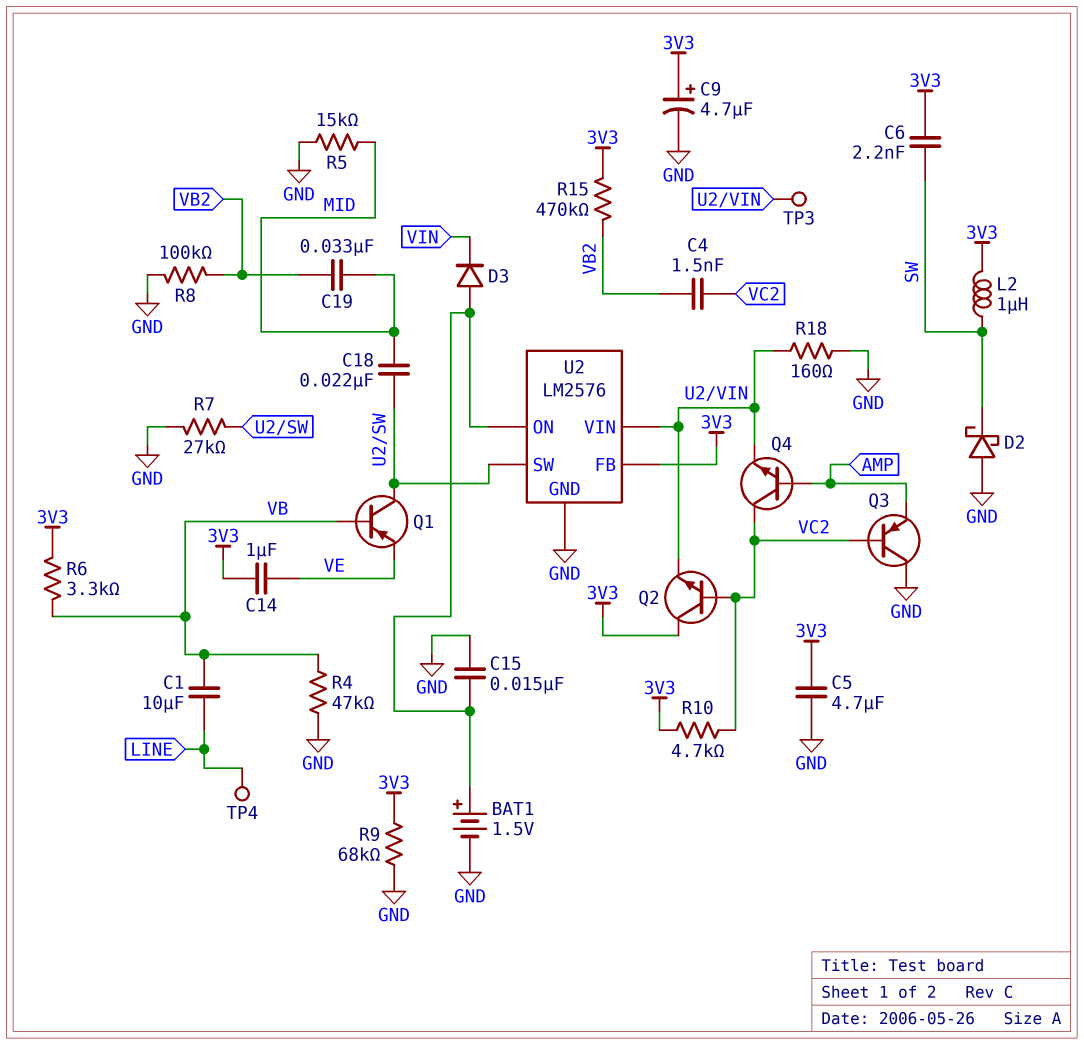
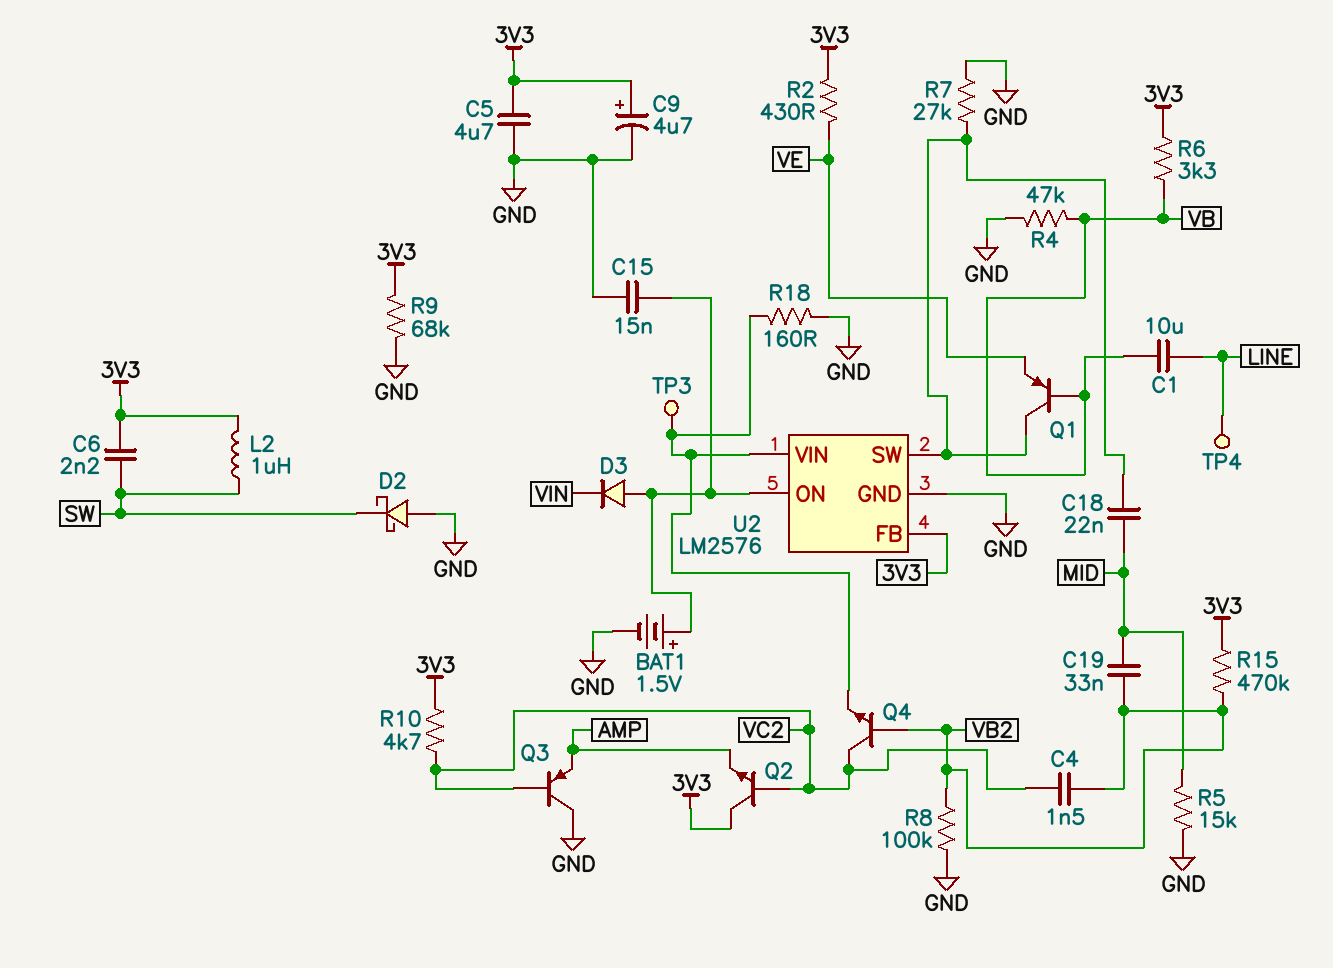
C14: 1uF (3V3, VE) -> none
Q2: NPN (B VC2, C 3V3, E U2/VIN) -> NPN (B VC2, C 3V3, E AMP)
Q4: NPN (B AMP, C VC2, E U2/VIN) -> NPN (B VB2, C VC2, E U2/VIN)
R2: none -> 430 (3V3, VE)

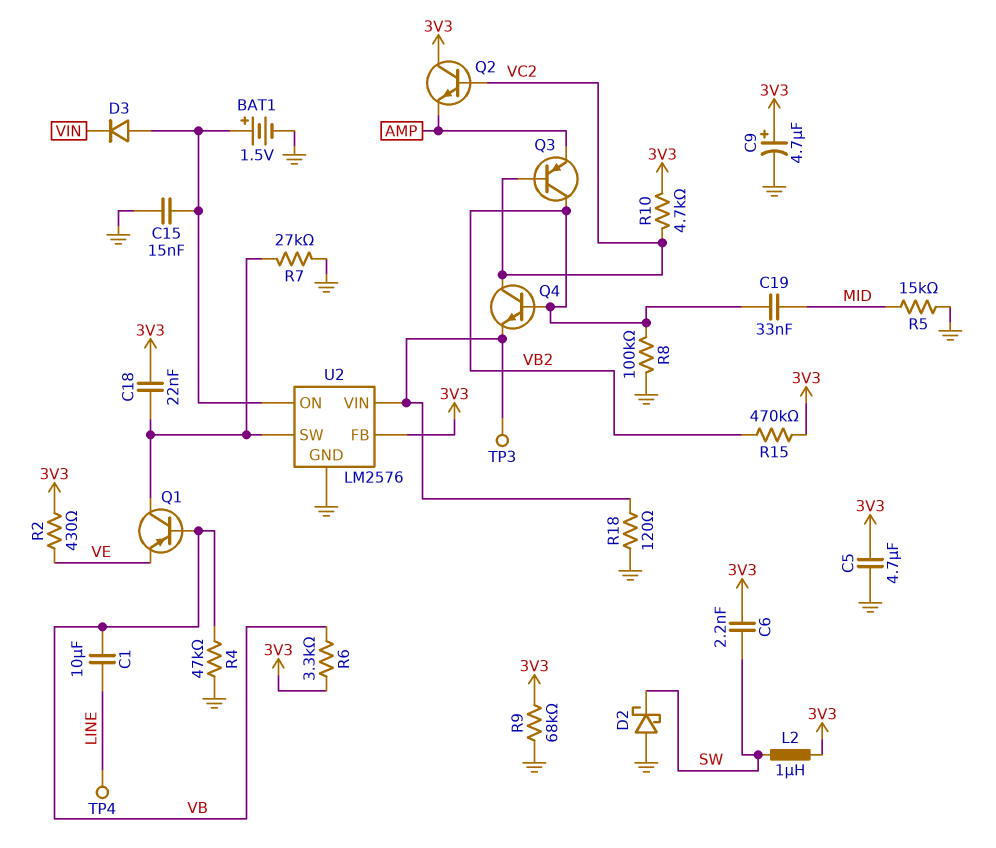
C4: 1.5nF (VB2, VC2) -> none
C18: 22nF (MID, U2/SW) -> 22nF (3V3, U2/SW)
Q3: PNP (B VC2, C GND, E AMP) -> PNP (B VC2, C VB2, E AMP)
R18: 160 (GND, U2/VIN) -> 120 (GND, U2/VIN)

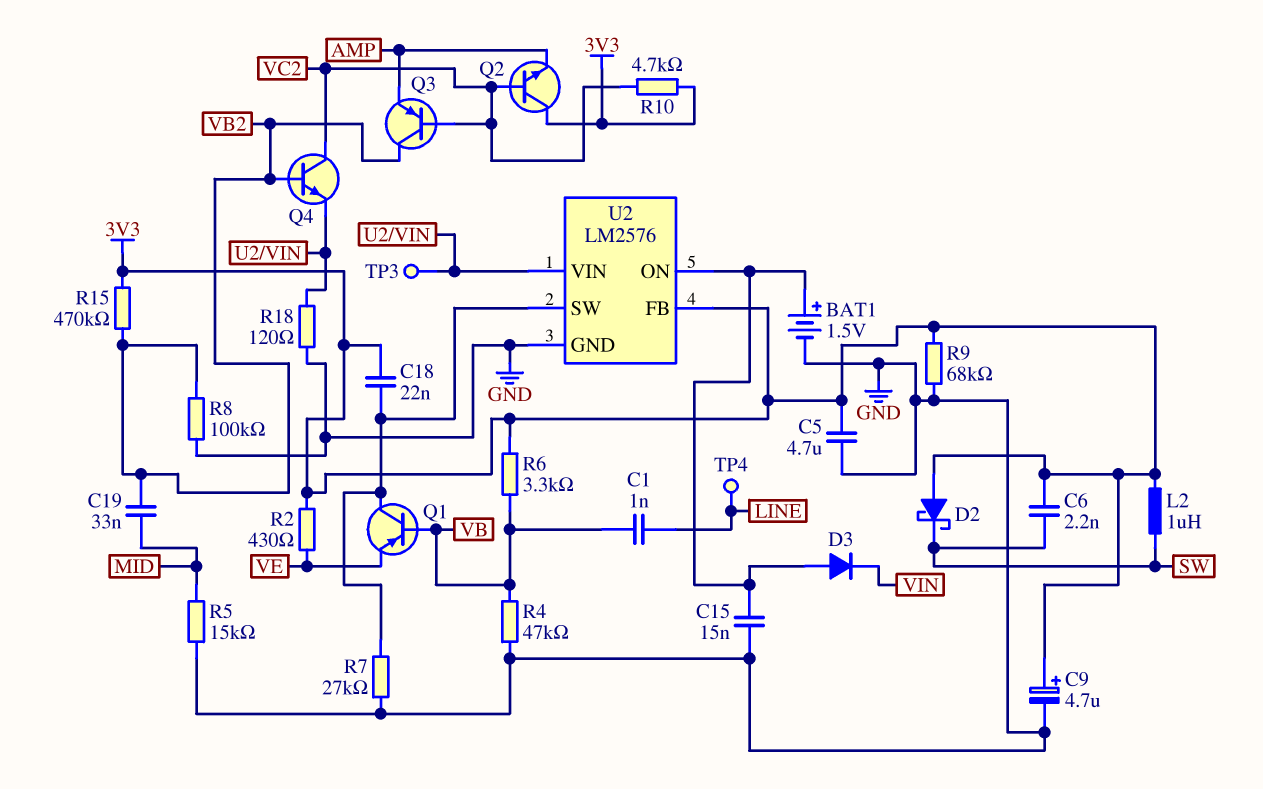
C1: 10uF (LINE, VB) -> 1nF (LINE, VB)
D2: schottky (A GND, K SW) -> schottky (A 3V3, K SW)

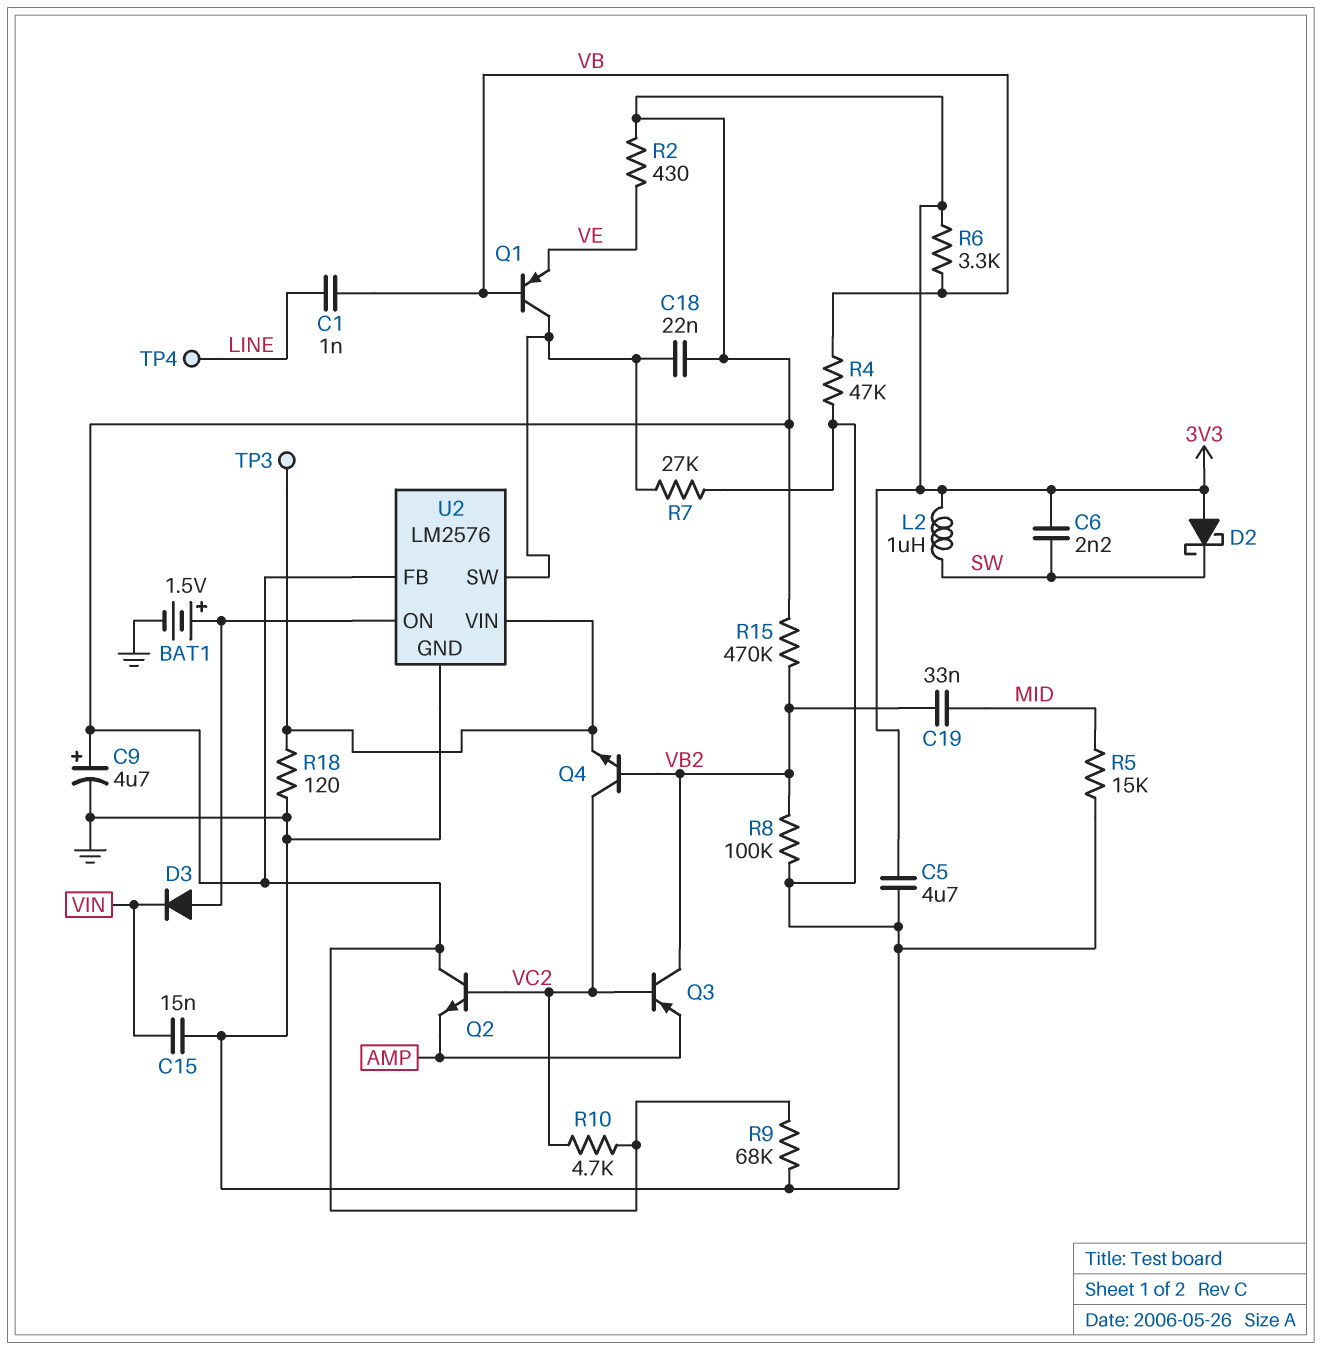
C15: 15nF (GND, U2/ON) -> 15nF (GND, VIN)

